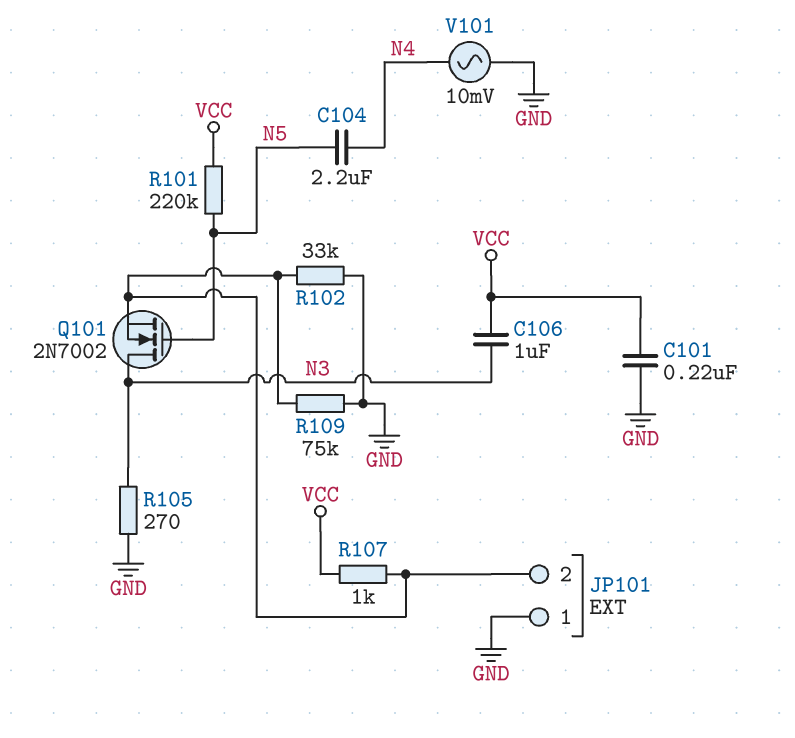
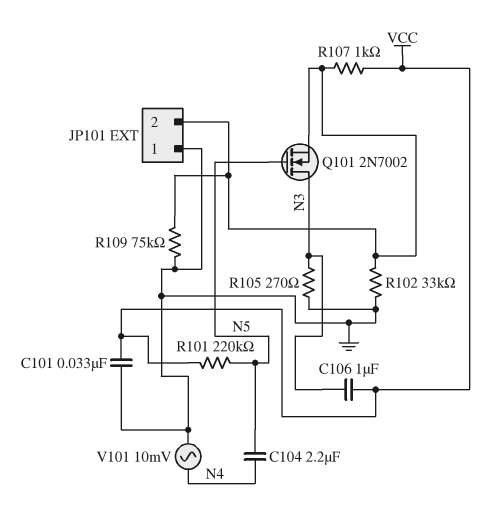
C101: 220nF (GND, VCC) -> 33nF (GND, VCC)

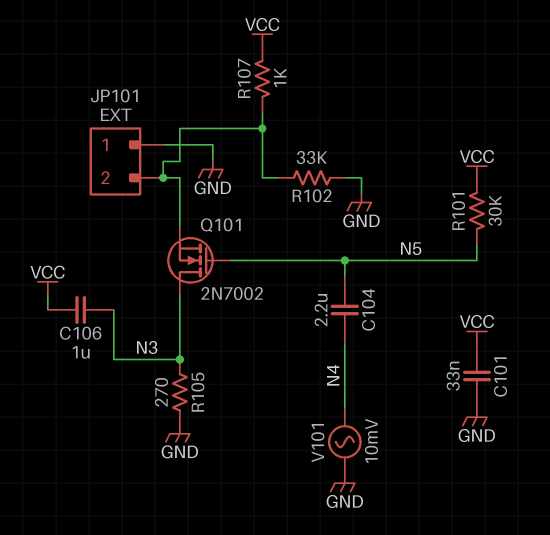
R101: 220k (N5, VCC) -> 30k (N5, VCC)
R109: 75k (GND, JP101/2) -> none

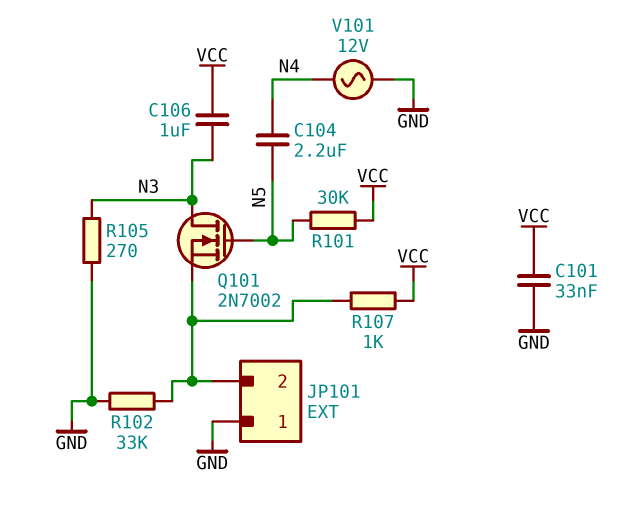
V101: AC 10mV (GND, N4) -> AC 12V (GND, N4)

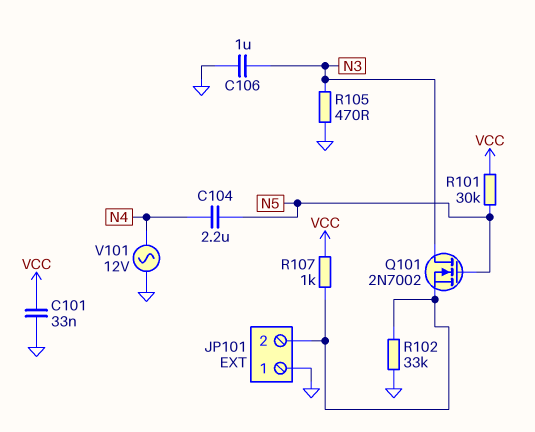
C106: 1uF (N3, VCC) -> 1uF (GND, N3)
R105: 270 (GND, N3) -> 470 (GND, N3)

